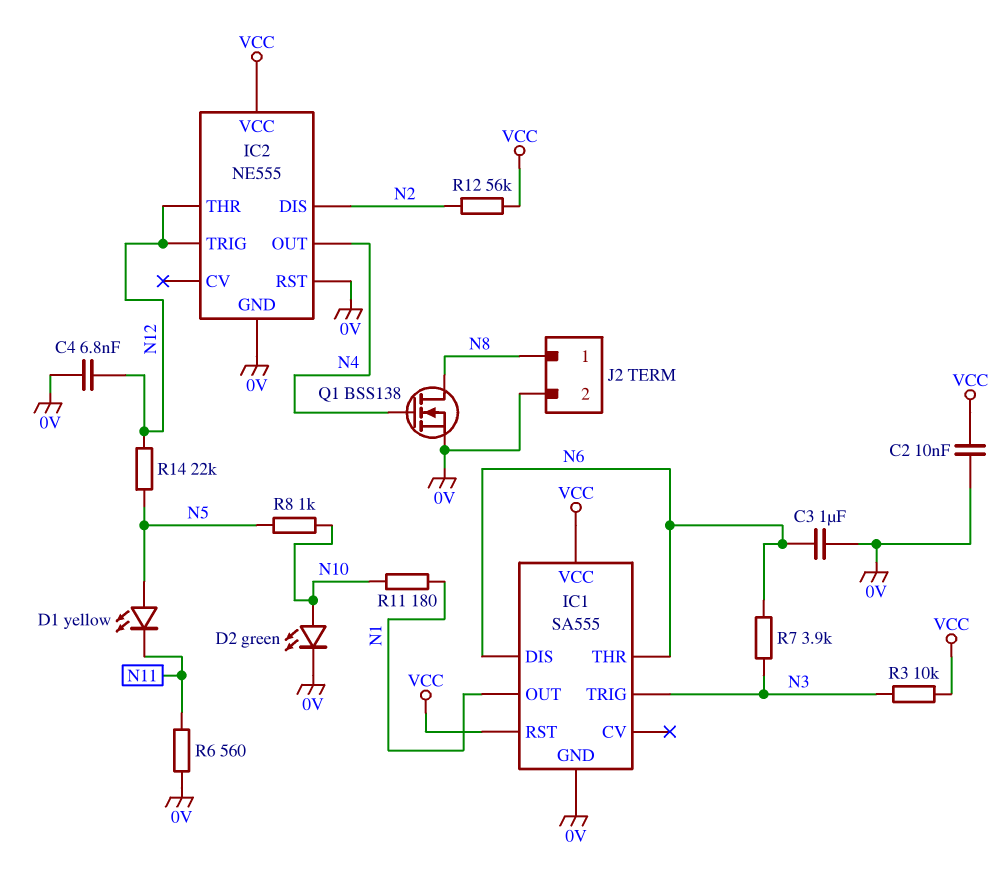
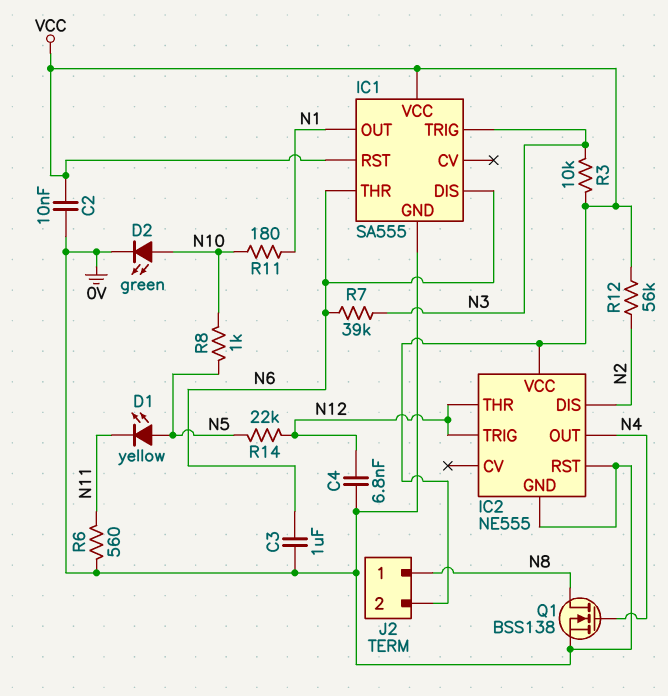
J2 pin 2: 0V -> VCC
R7: 3.9k (N3, N6) -> 39k (N3, N6)

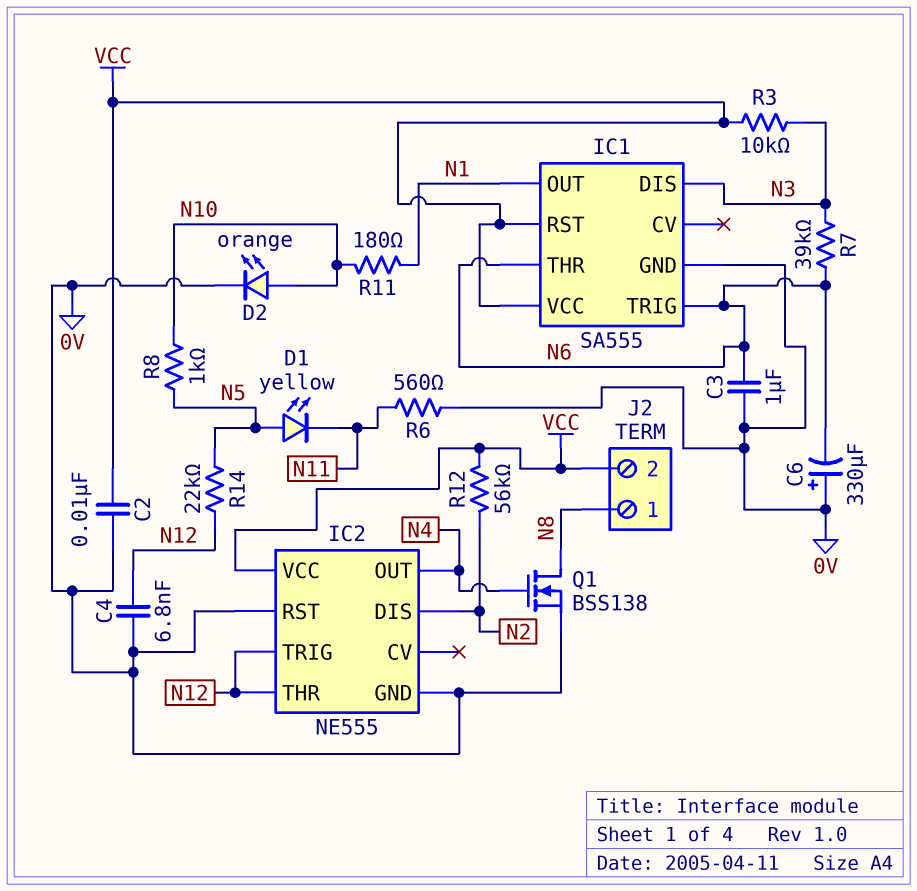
C6: none -> 330uF (plus 0V, minus N6)
D2: LED green (A N10, K 0V) -> LED orange (A N10, K 0V)
IC1 pin DIS: N6 -> N3
IC1 pin TRIG: N3 -> N6

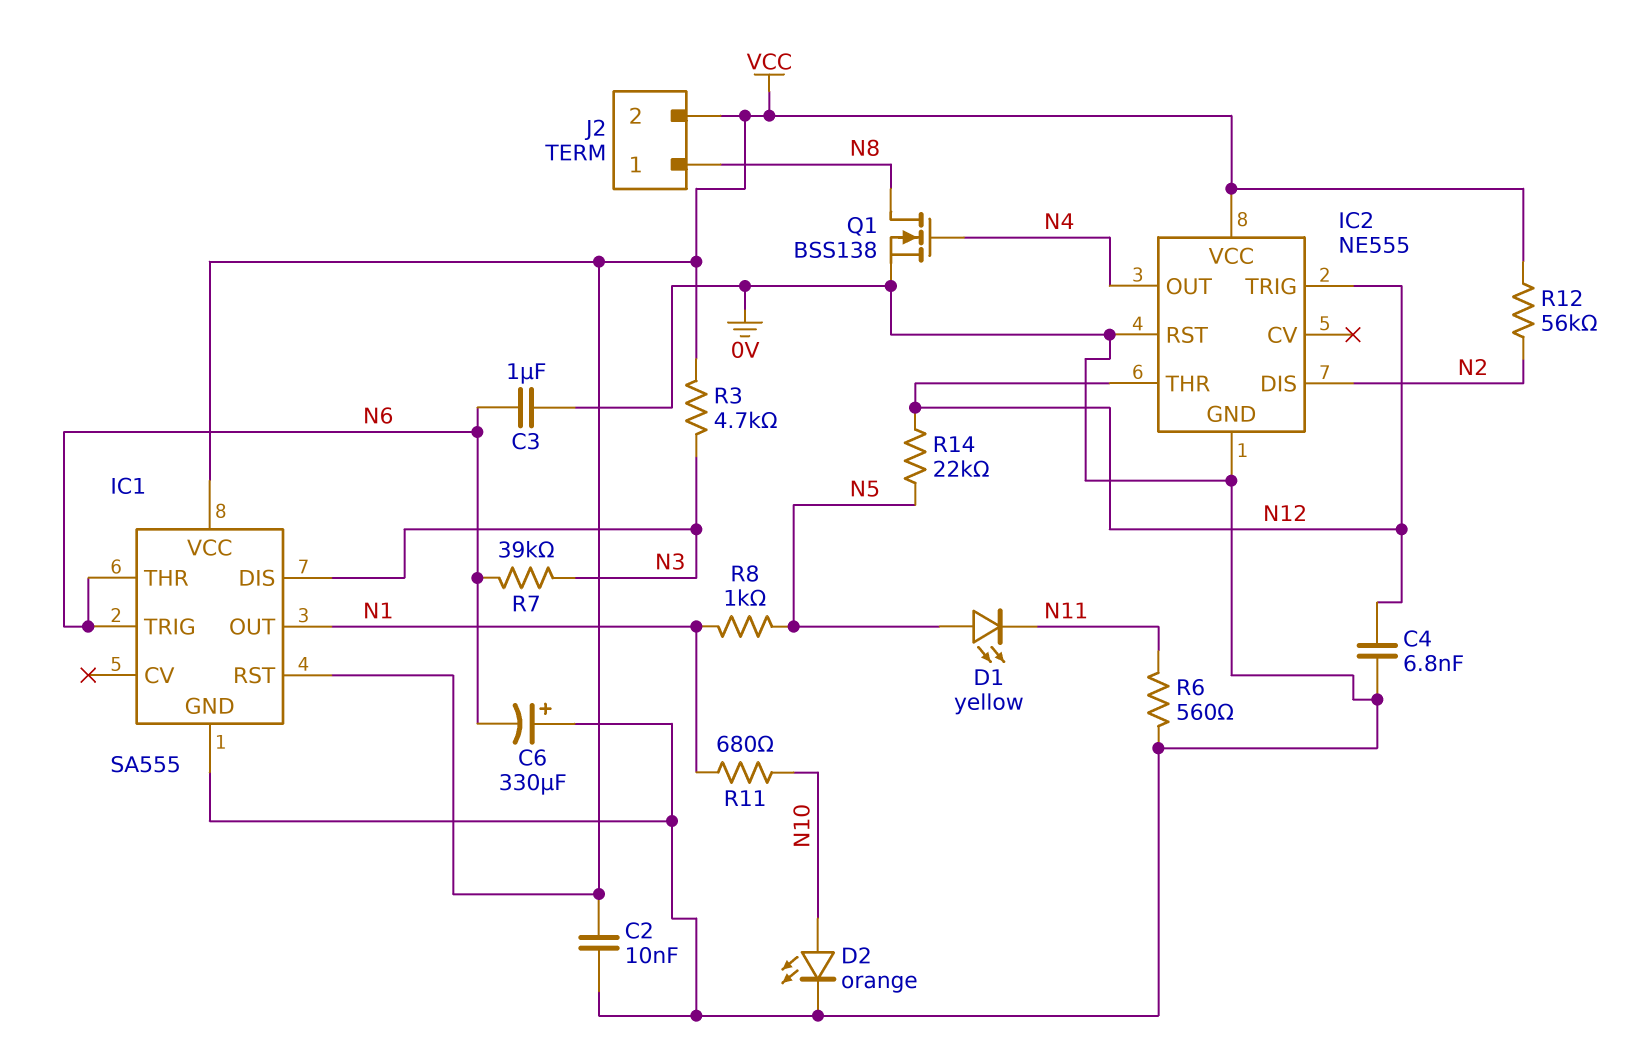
R3: 10k (N3, VCC) -> 4.7k (N3, VCC)
R8: 1k (N5, N10) -> 1k (N1, N5)
R11: 180 (N1, N10) -> 680 (N1, N10)

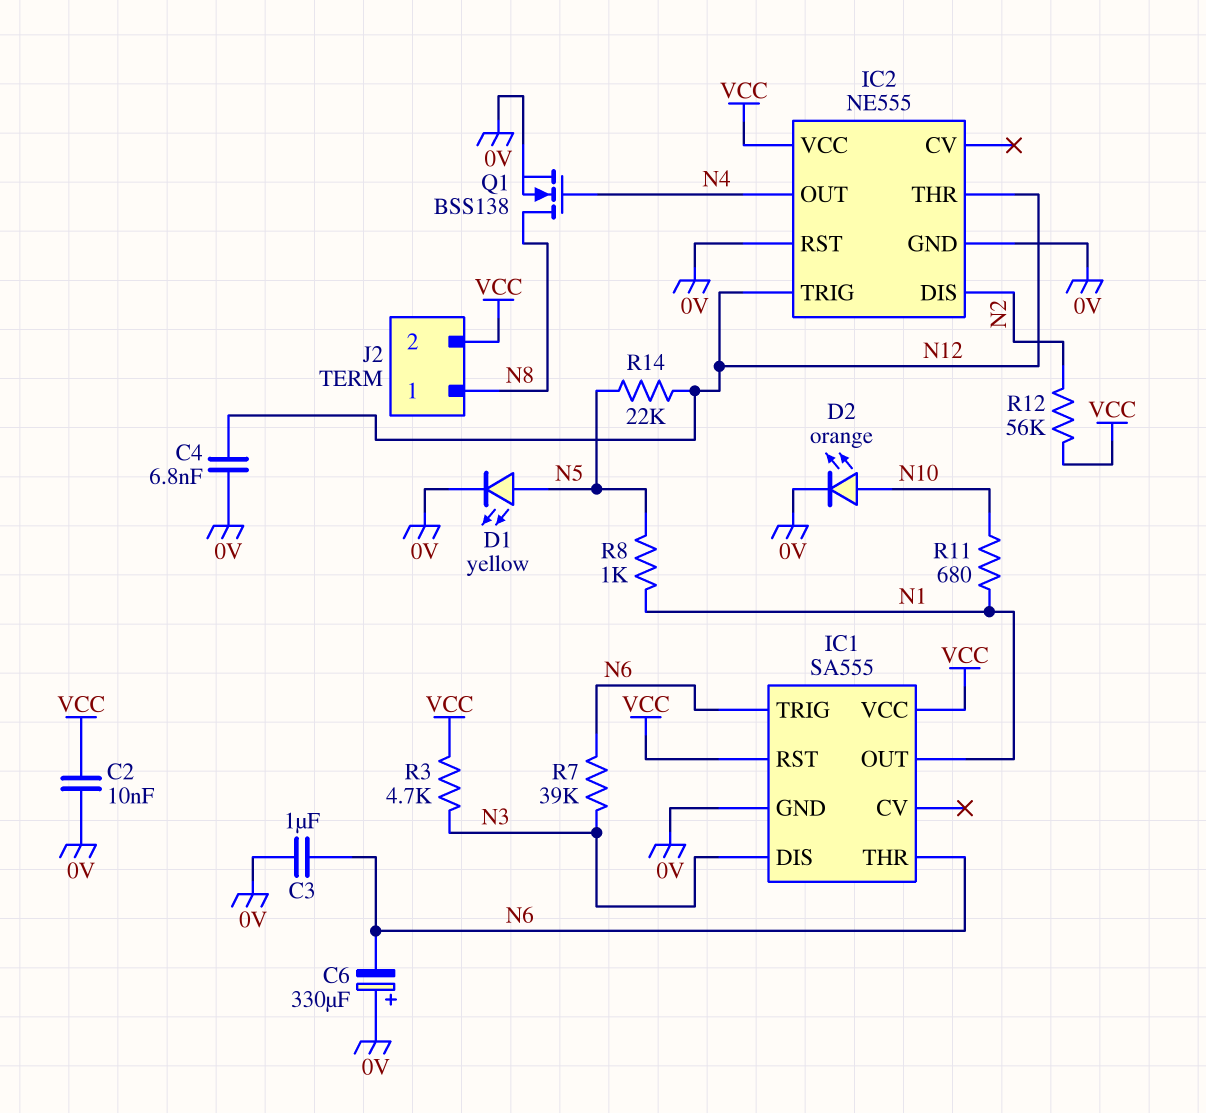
D1: LED yellow (A N5, K N11) -> LED yellow (A N5, K 0V)
R6: 560 (0V, N11) -> none

